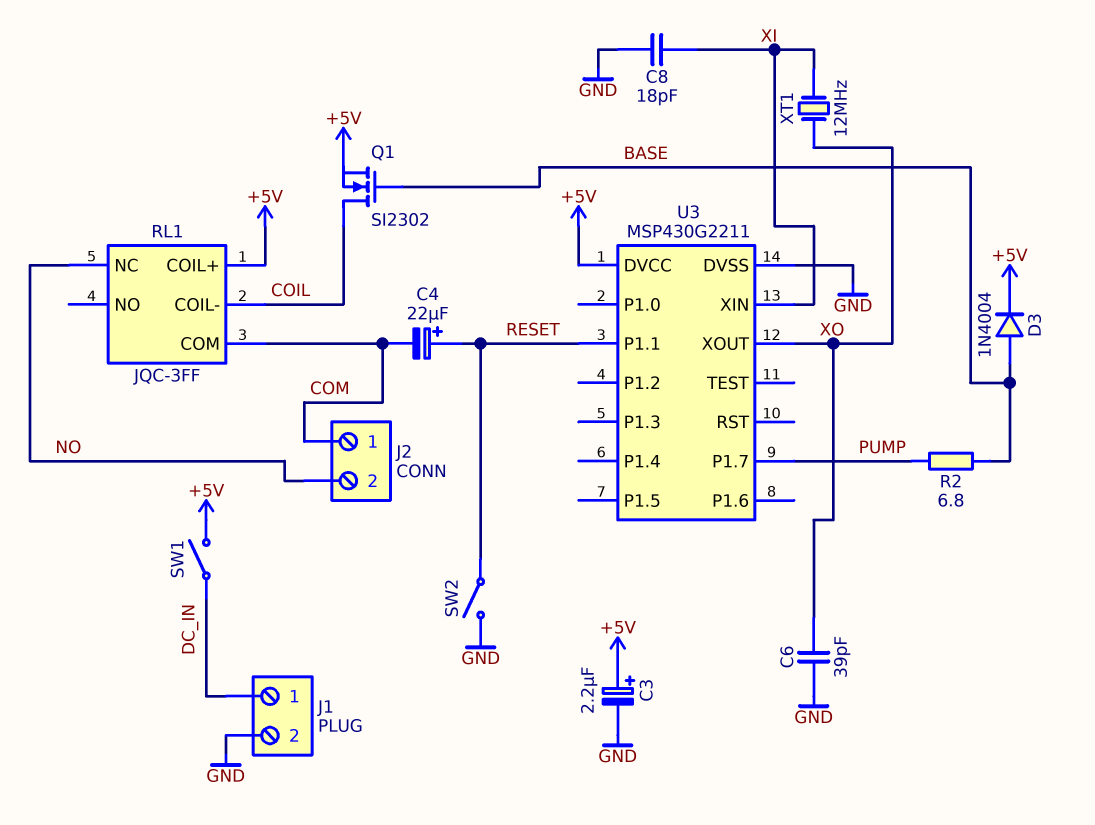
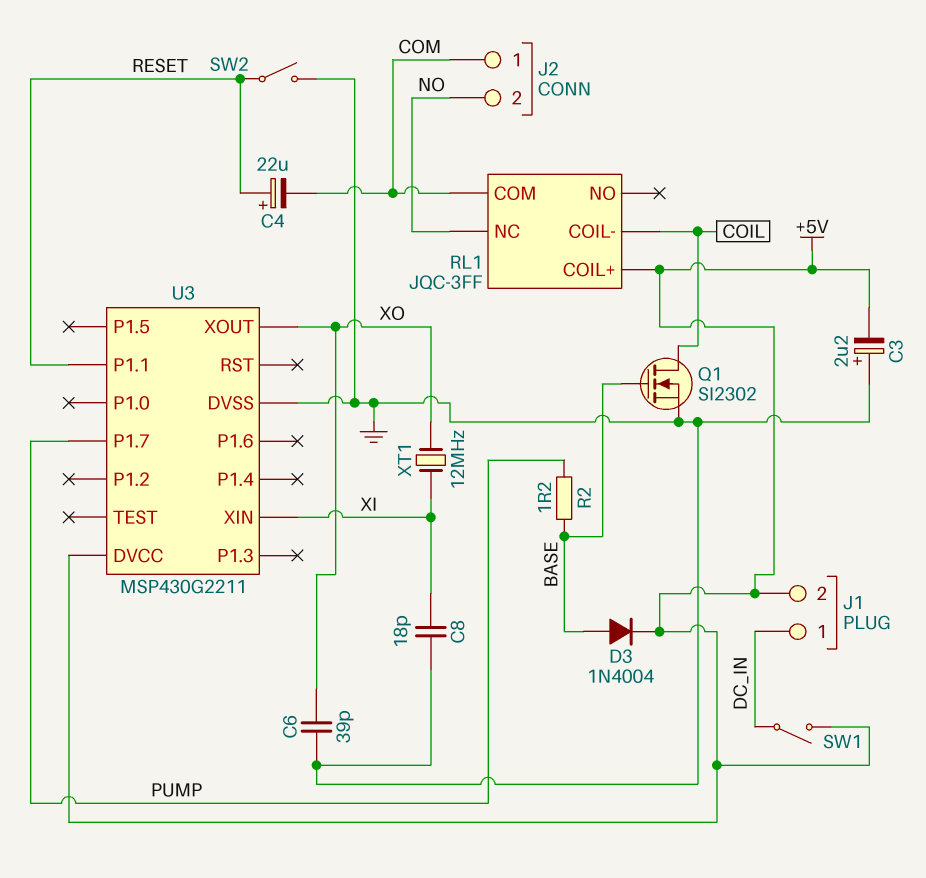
C3: 2.2uF (plus +5V, minus GND) -> 2.2uF (plus GND, minus +5V)
J1 pin 2: GND -> +5V
Q1: NMOS SI2302 (G BASE, D COIL, S +5V) -> NMOS SI2302 (G BASE, D COIL, S GND)
R2: 6.8 (BASE, PUMP) -> 1.2 (BASE, PUMP)

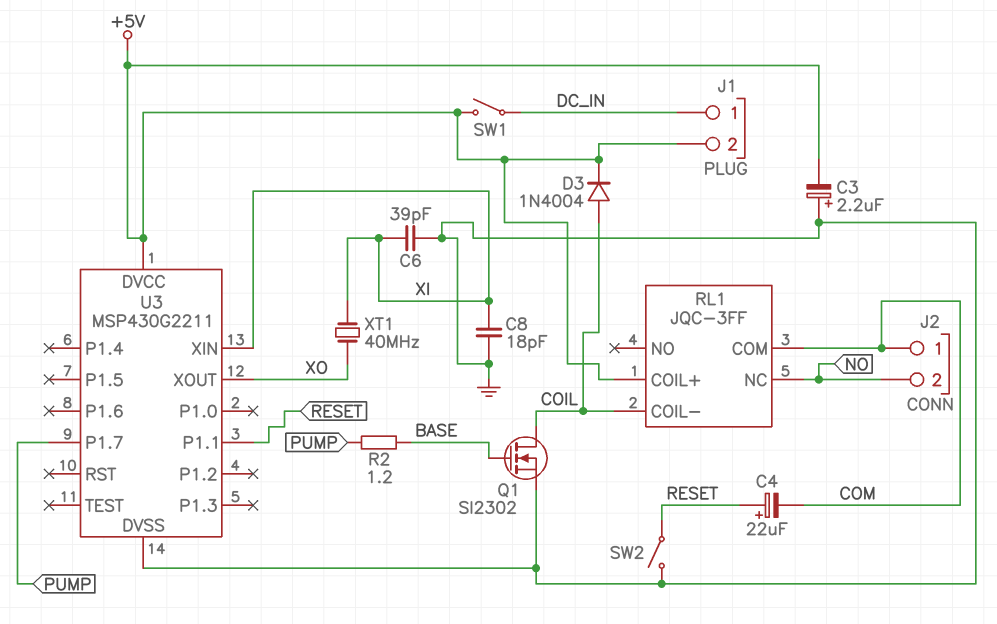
C6: 39pF (GND, XO) -> 39pF (GND, XI)
D3: diode 1N4004 (A BASE, K +5V) -> diode 1N4004 (A COIL, K +5V)
XT1: 12MHz (XI, XO) -> 40MHz (XI, XO)

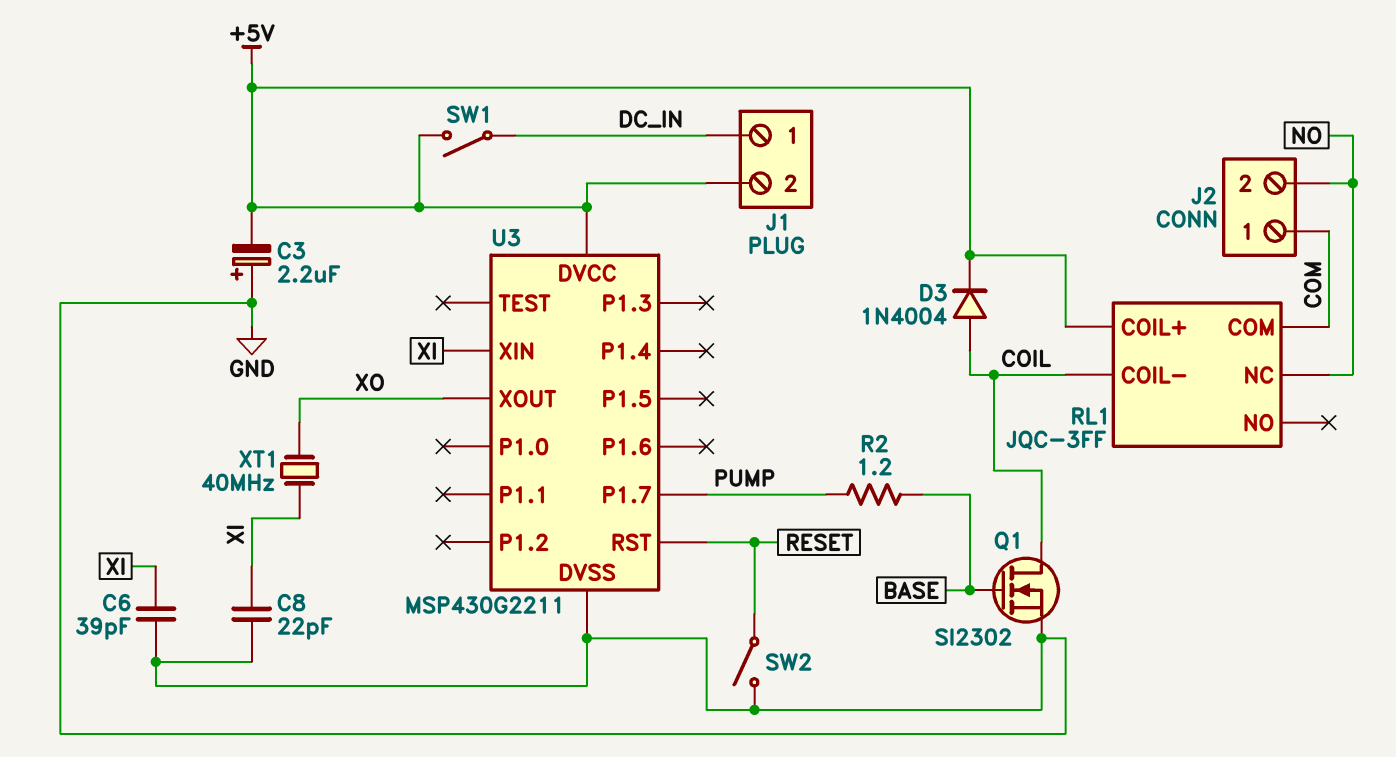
C4: 22uF (plus RESET, minus COM) -> none
C8: 18pF (GND, XI) -> 22pF (GND, XI)
U3 pin P1.1: RESET -> none
U3 pin RST: none -> RESET

